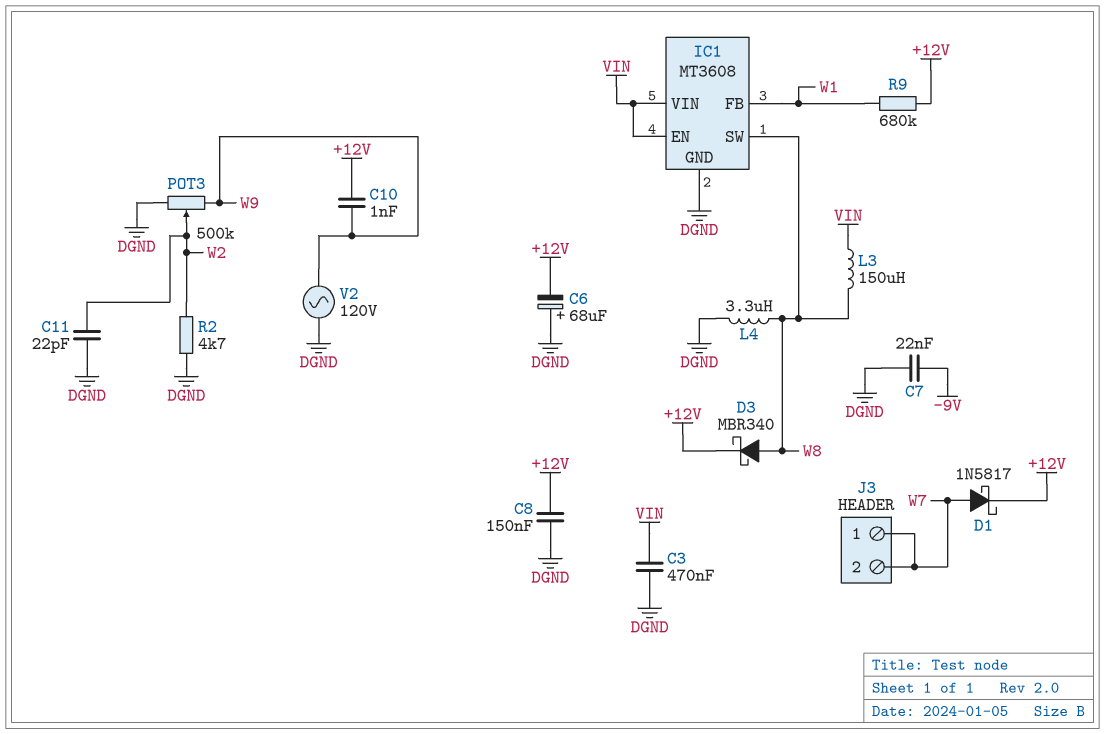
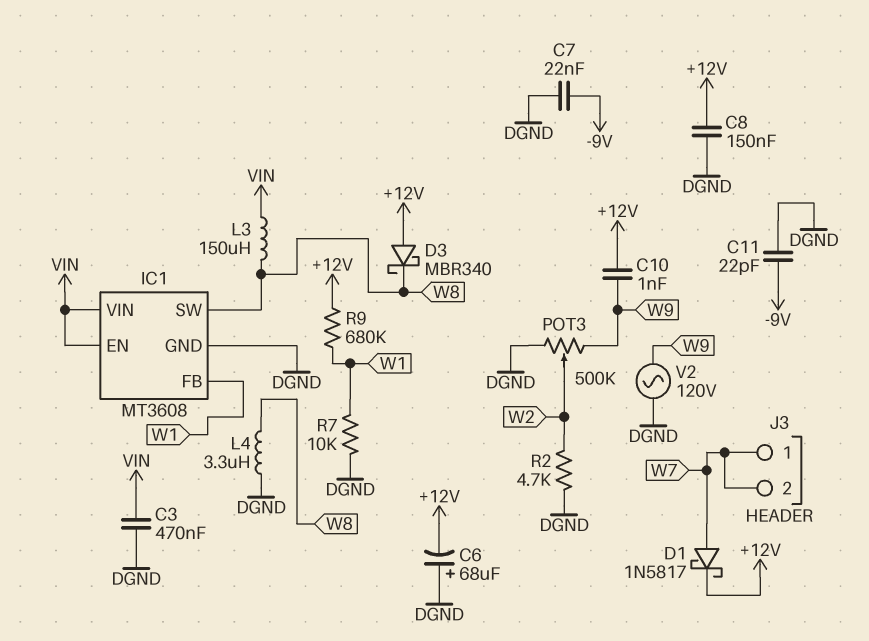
C11: 22pF (DGND, W2) -> 22pF (-9V, DGND)
D3: schottky MBR340 (A W8, K +12V) -> schottky MBR340 (A +12V, K W8)
R7: none -> 10k (DGND, W1)

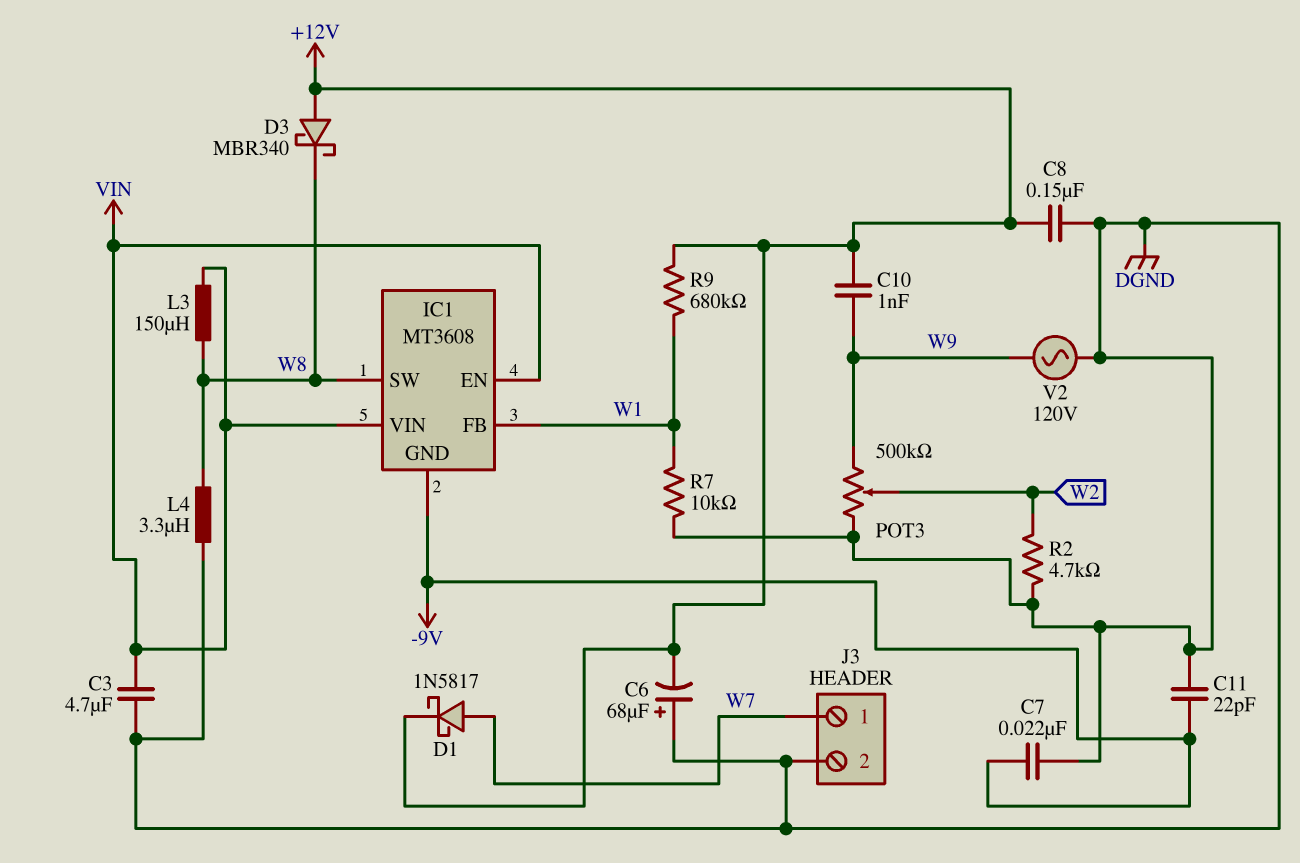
C3: 470nF (DGND, VIN) -> 4.7uF (DGND, VIN)
IC1 pin GND: DGND -> -9V
J3 pin 2: W7 -> DGND

